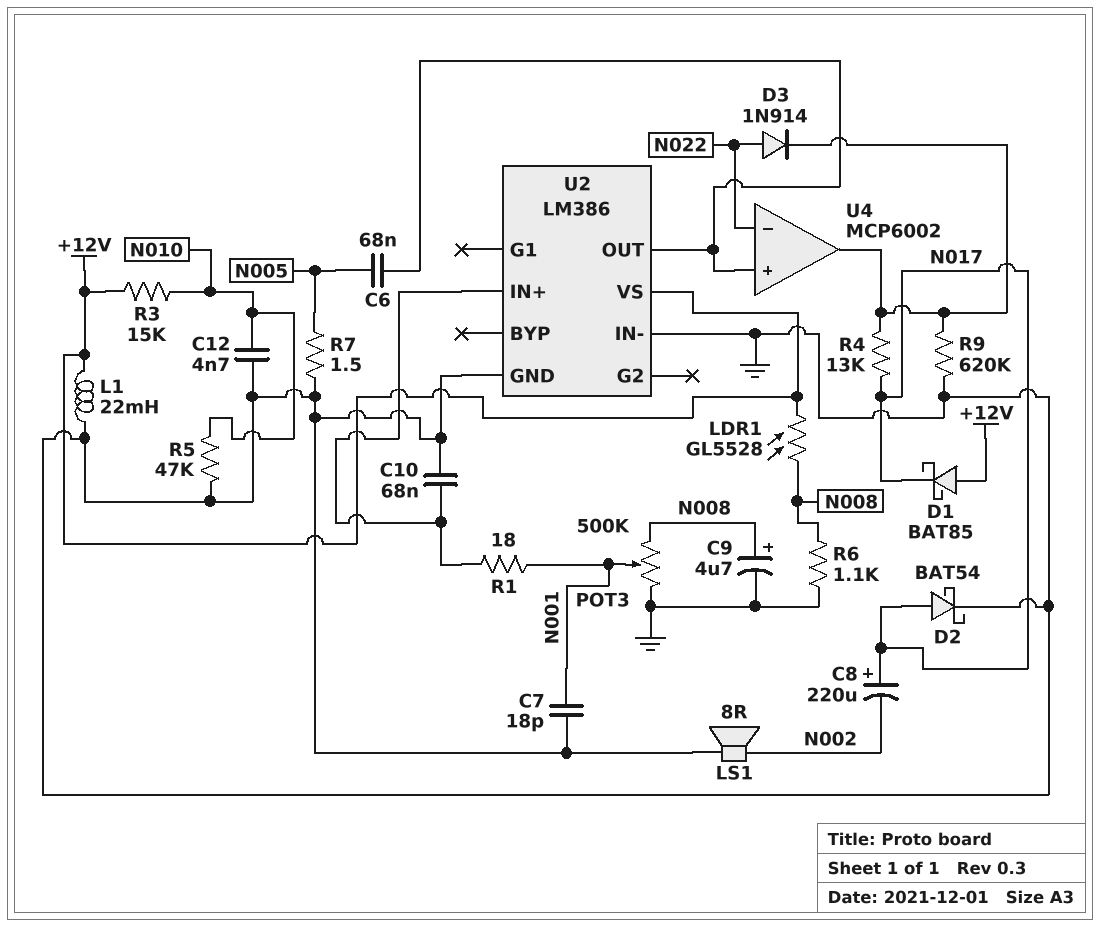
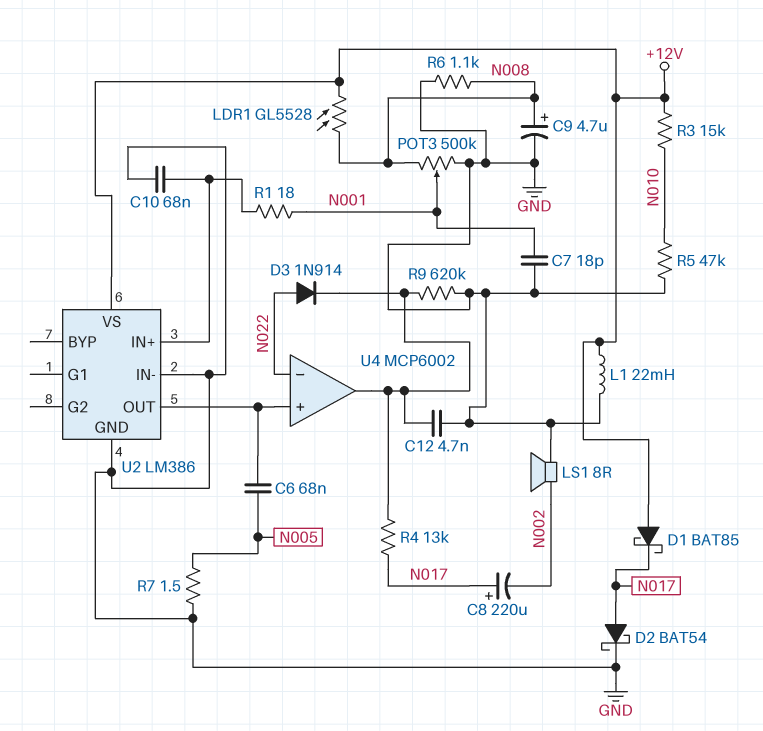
C12: 4.7nF (GND, N010) -> 4.7nF (GND, U4/out)

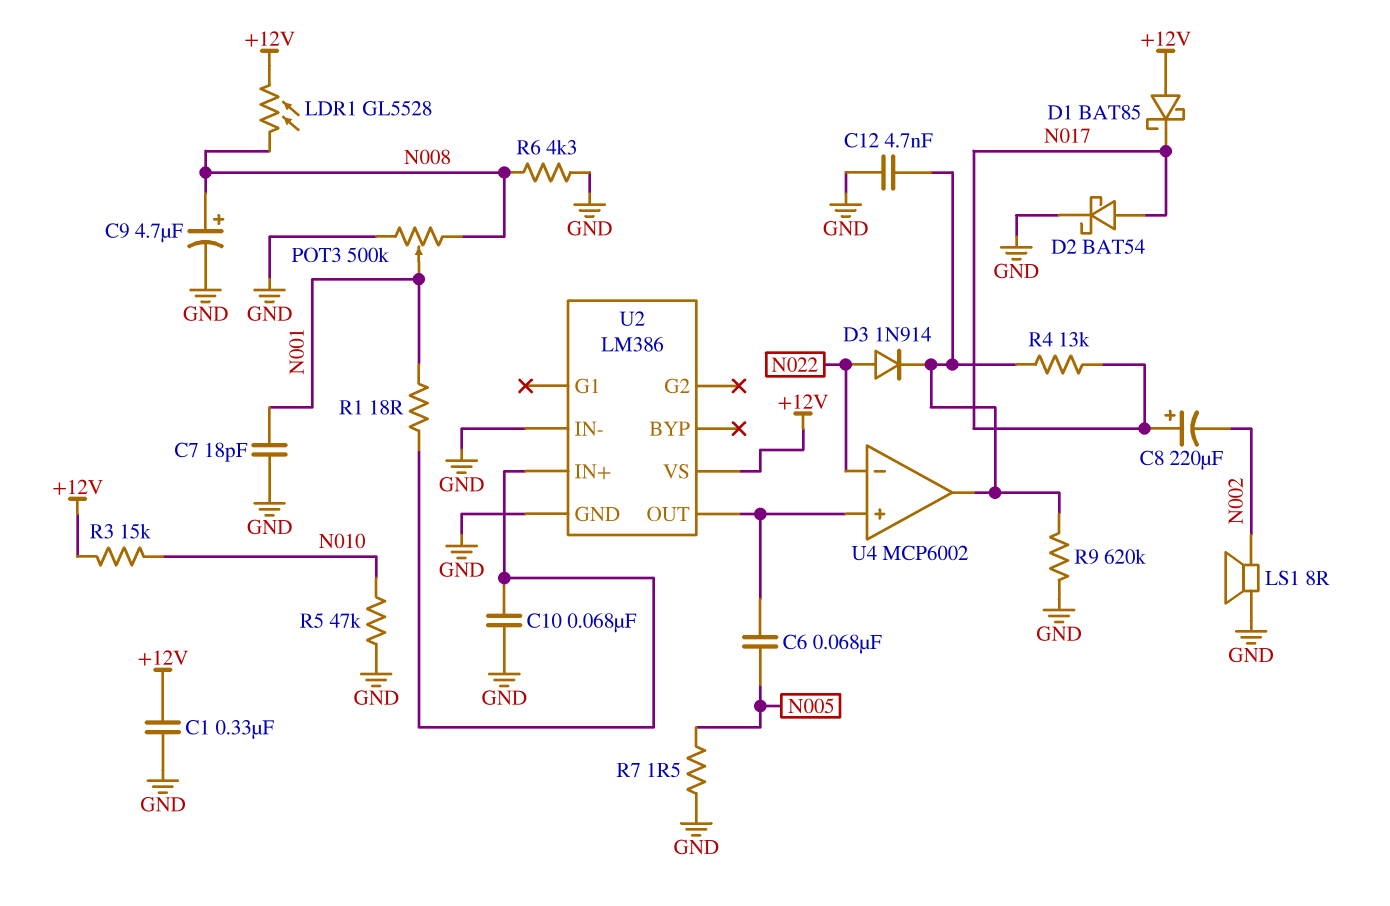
C1: none -> 330nF (+12V, GND)
L1: 22mH (+12V, GND) -> none
R6: 1.1k (GND, N008) -> 4.3k (GND, N008)

